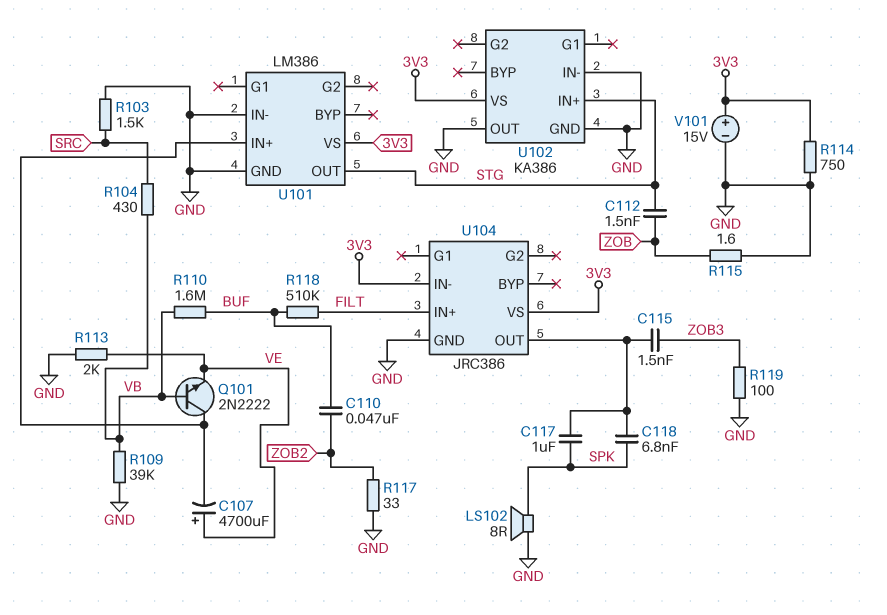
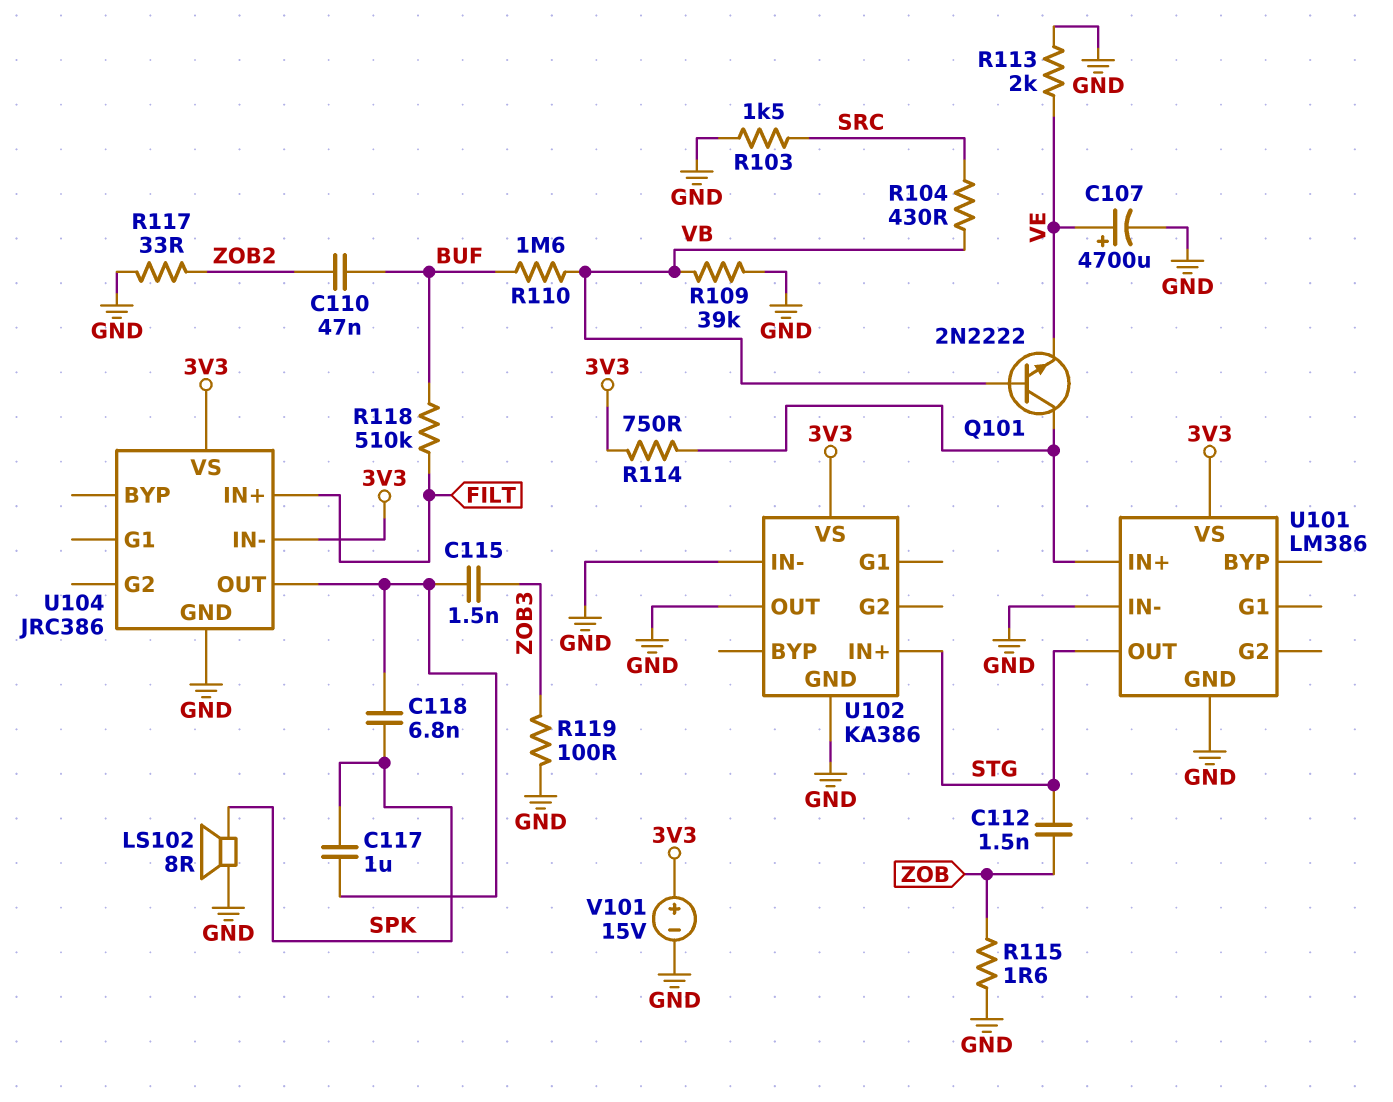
C107: 4700uF (plus VE, minus U101/IN+) -> 4700uF (plus VE, minus GND)
R114: 750 (3V3, GND) -> 750 (3V3, U101/IN+)

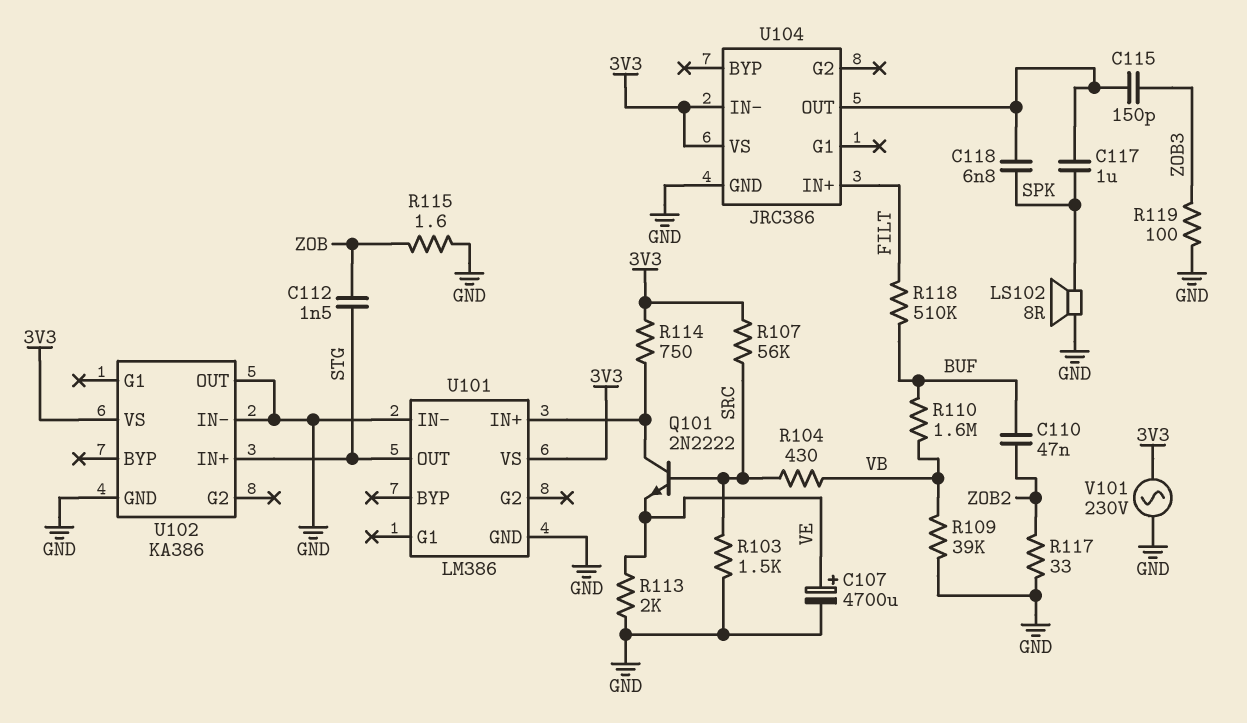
C115: 1.5nF (U104/OUT, ZOB3) -> 150pF (U104/OUT, ZOB3)
Q101: NPN 2N2222 (B VB, C U101/IN+, E VE) -> NPN 2N2222 (B SRC, C U101/IN+, E VE)
R107: none -> 56k (3V3, SRC)
V101: 15V (plus 3V3, minus GND) -> AC 230V (3V3, GND)

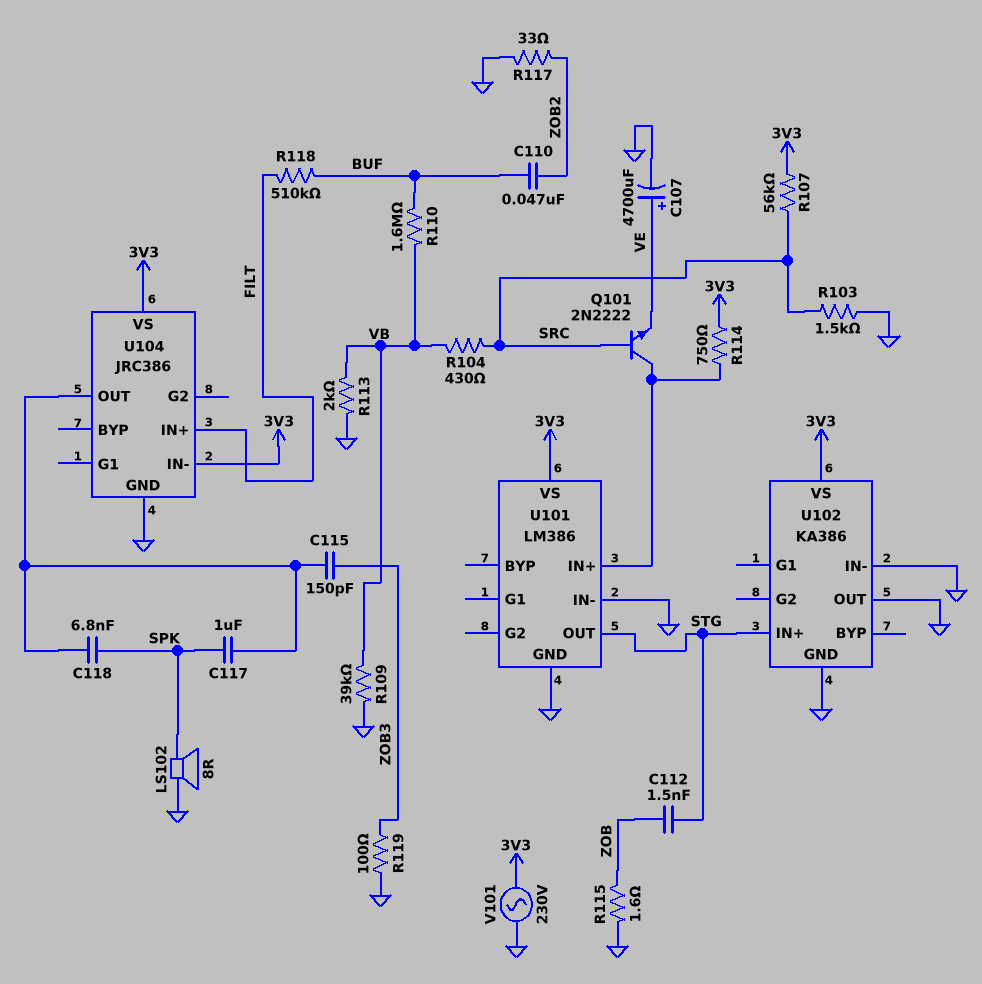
R113: 2k (GND, VE) -> 2k (GND, VB)

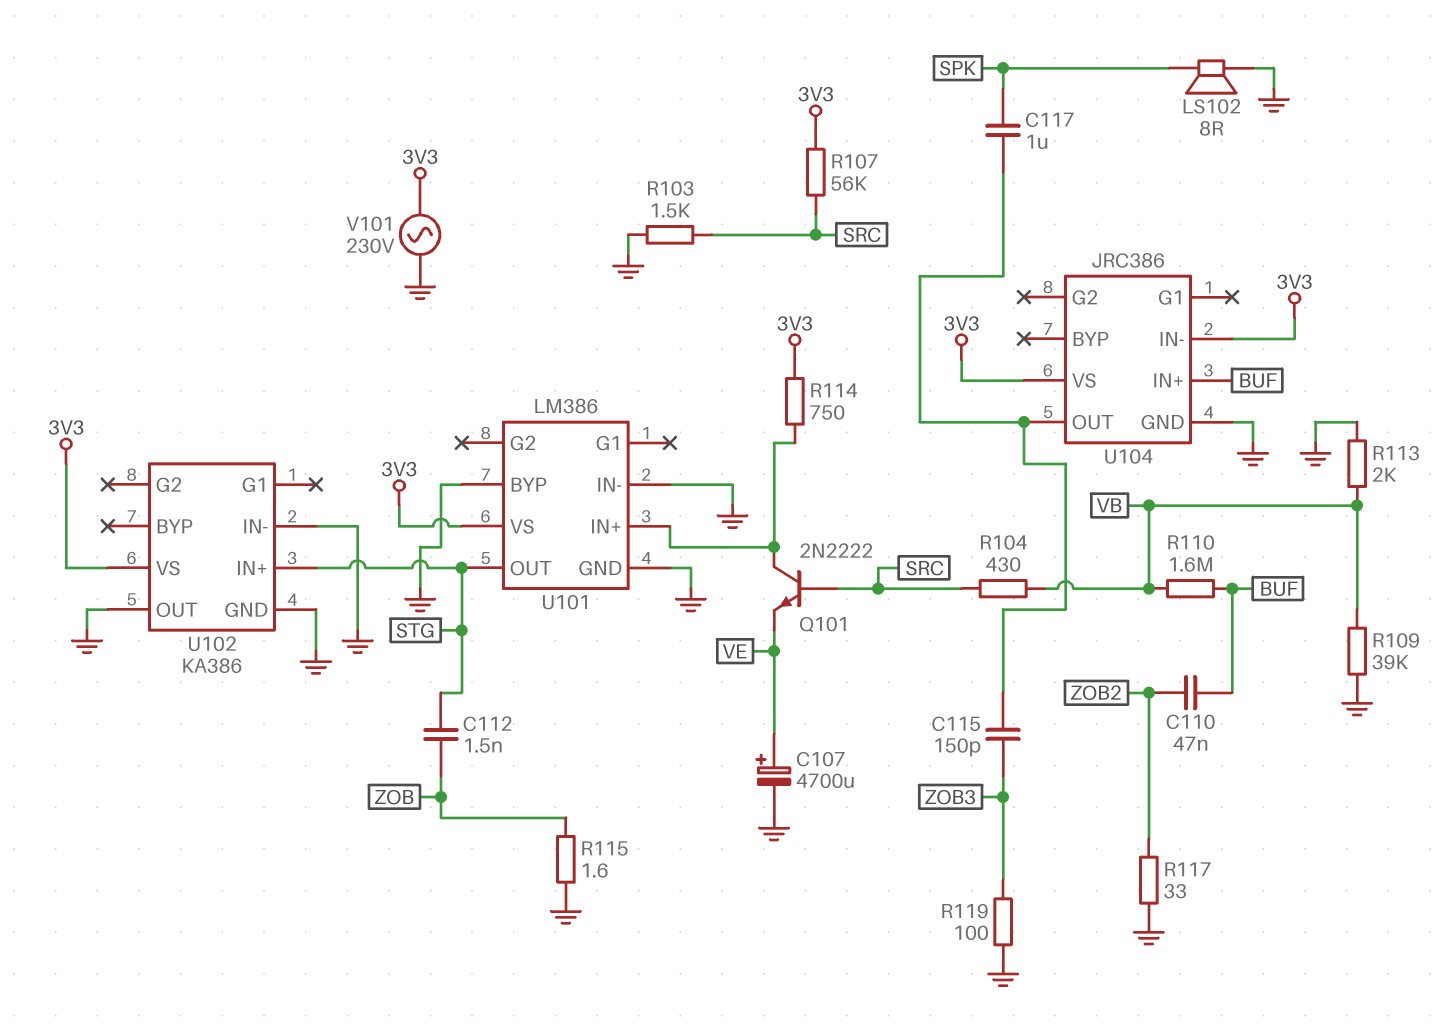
C118: 6.8nF (SPK, U104/OUT) -> none
R118: 510k (BUF, FILT) -> none
U101 pin BYP: none -> GND
U104 pin IN+: FILT -> BUF

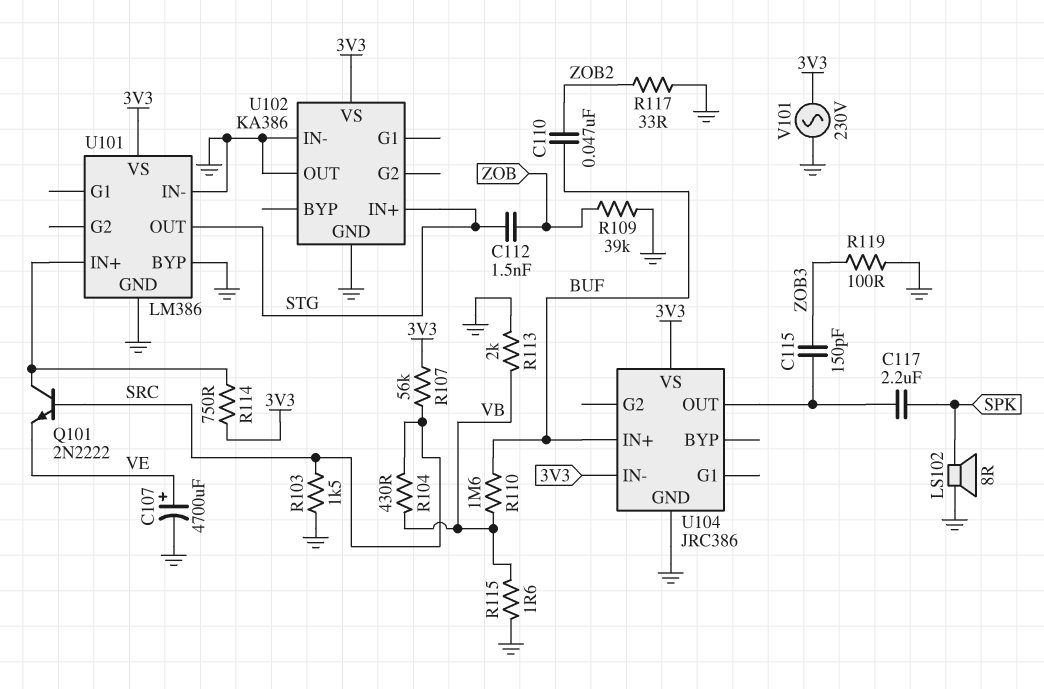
C117: 1uF (SPK, U104/OUT) -> 2.2uF (SPK, U104/OUT)
R109: 39k (GND, VB) -> 39k (GND, ZOB)
R115: 1.6 (GND, ZOB) -> 1.6 (GND, VB)

